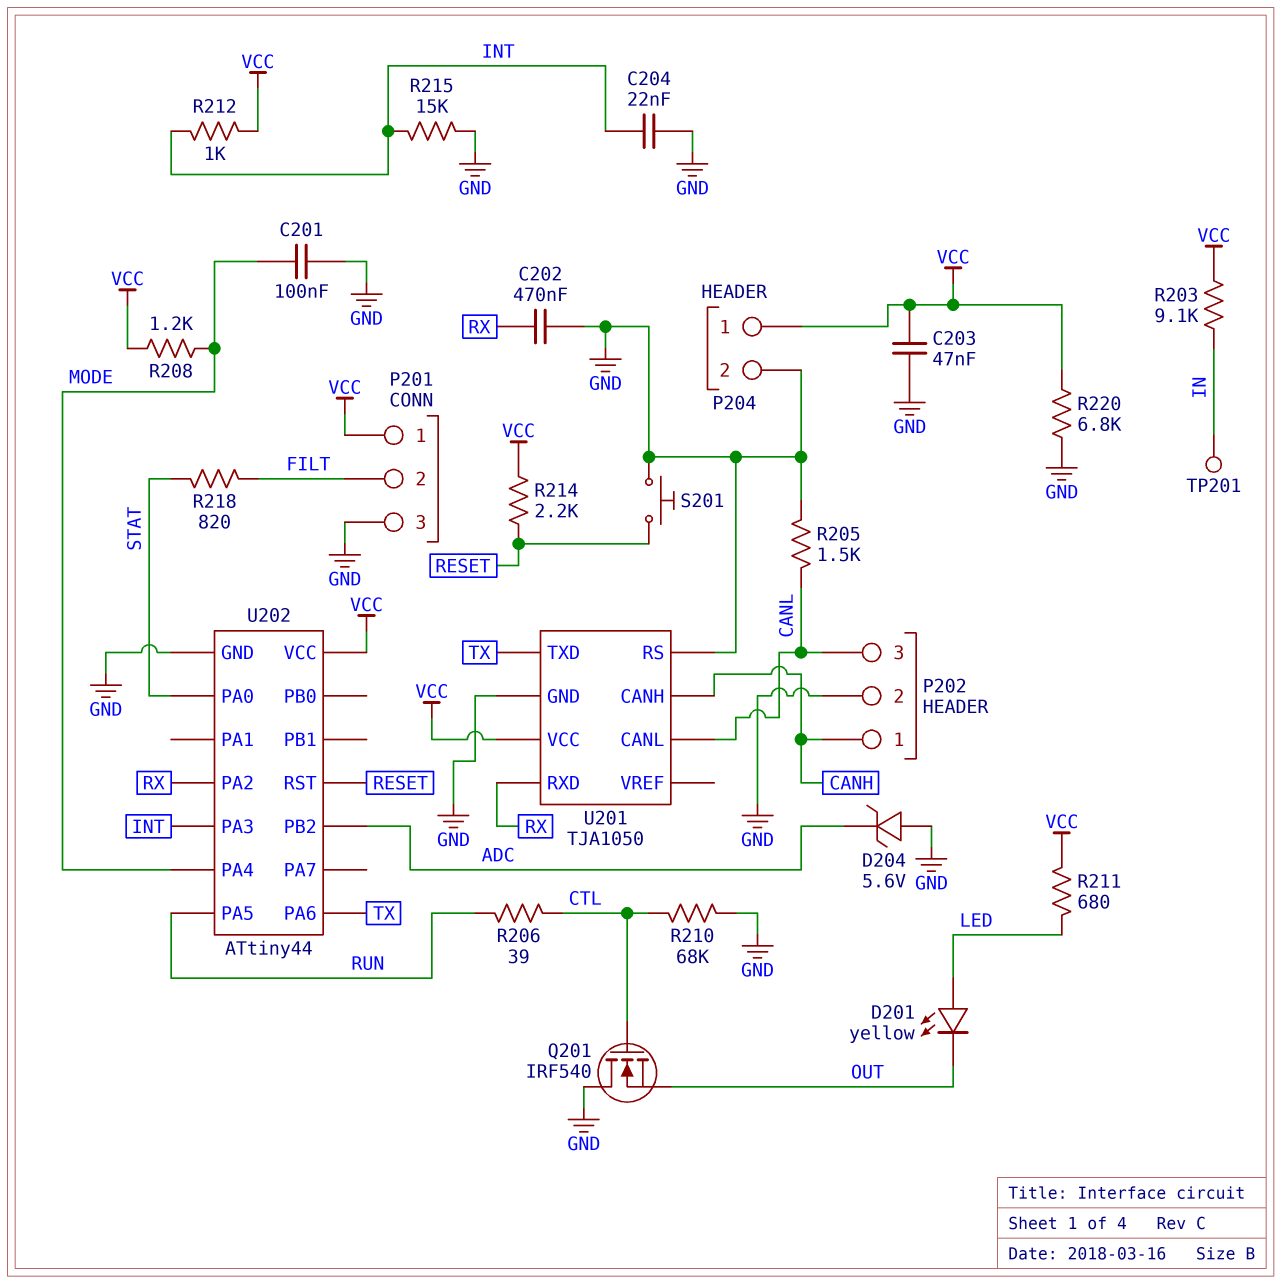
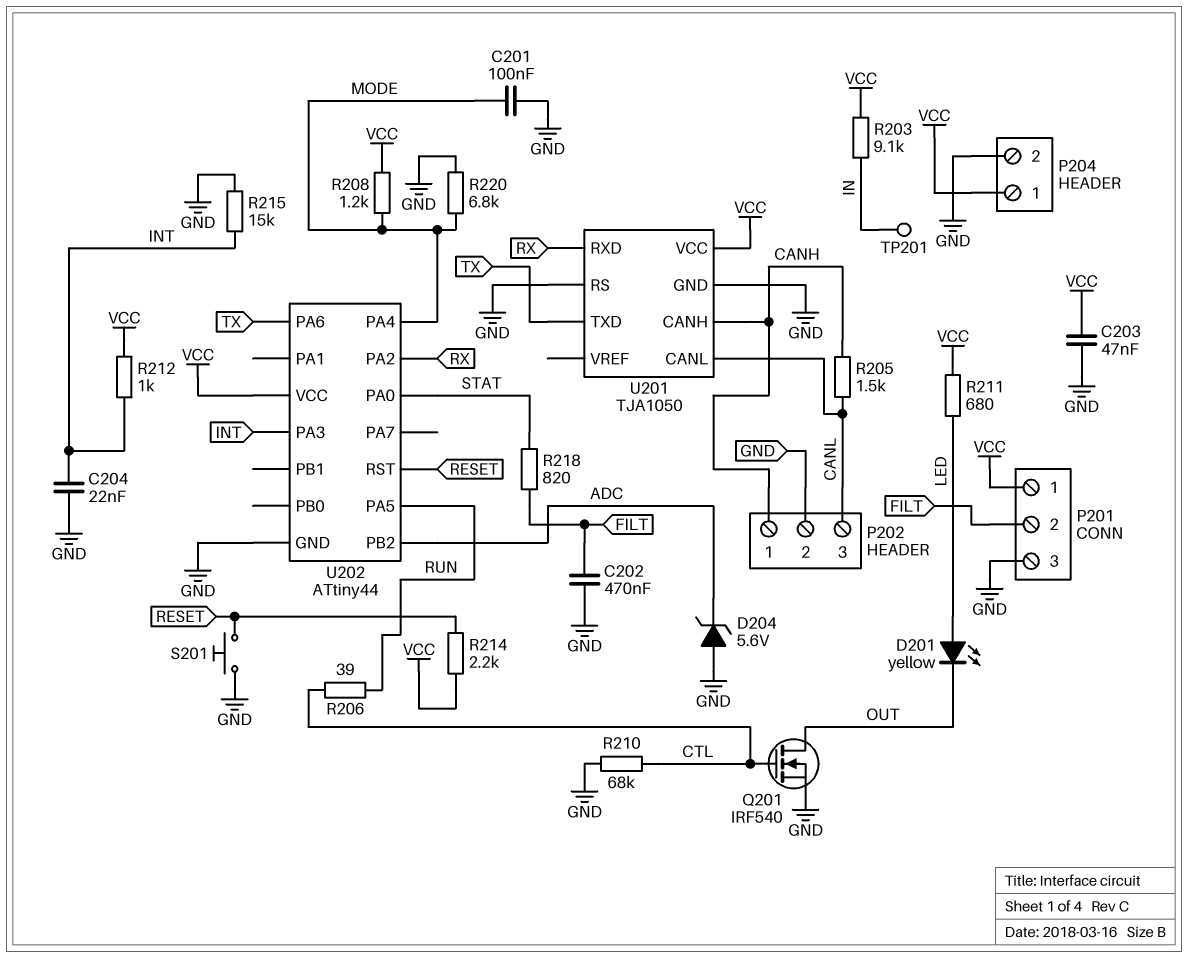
C202: 470nF (GND, RX) -> 470nF (FILT, GND)
Q201: NMOS IRF540 (G CTL, D GND, S OUT) -> NMOS IRF540 (G CTL, D OUT, S GND)
R205: 1.5k (CANL, GND) -> 1.5k (CANH, CANL)
R220: 6.8k (GND, VCC) -> 6.8k (GND, MODE)

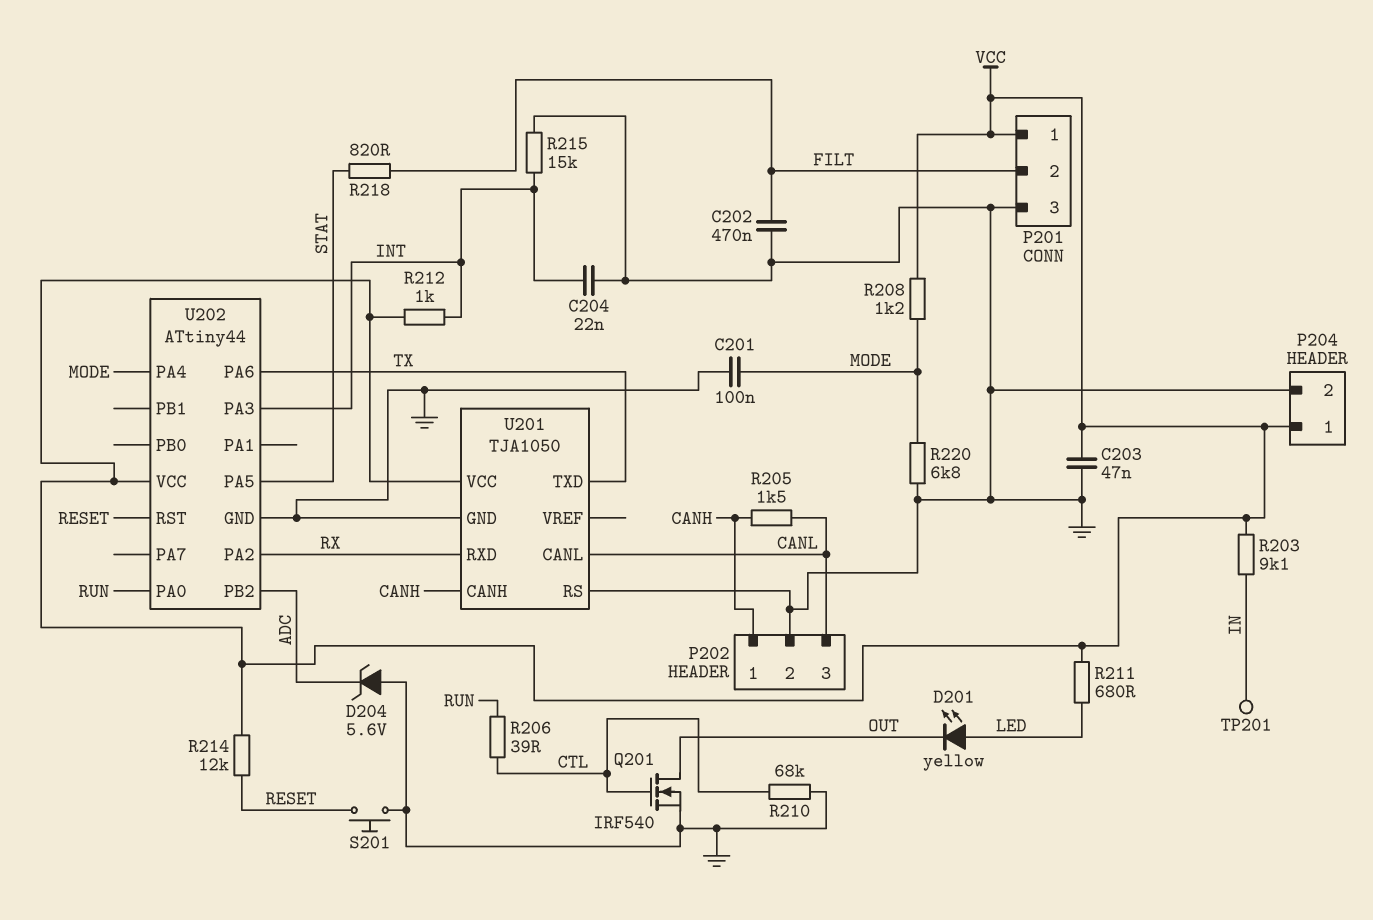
R214: 2.2k (RESET, VCC) -> 12k (RESET, VCC)
U202 pin PA0: STAT -> RUN
U202 pin PA5: RUN -> STAT

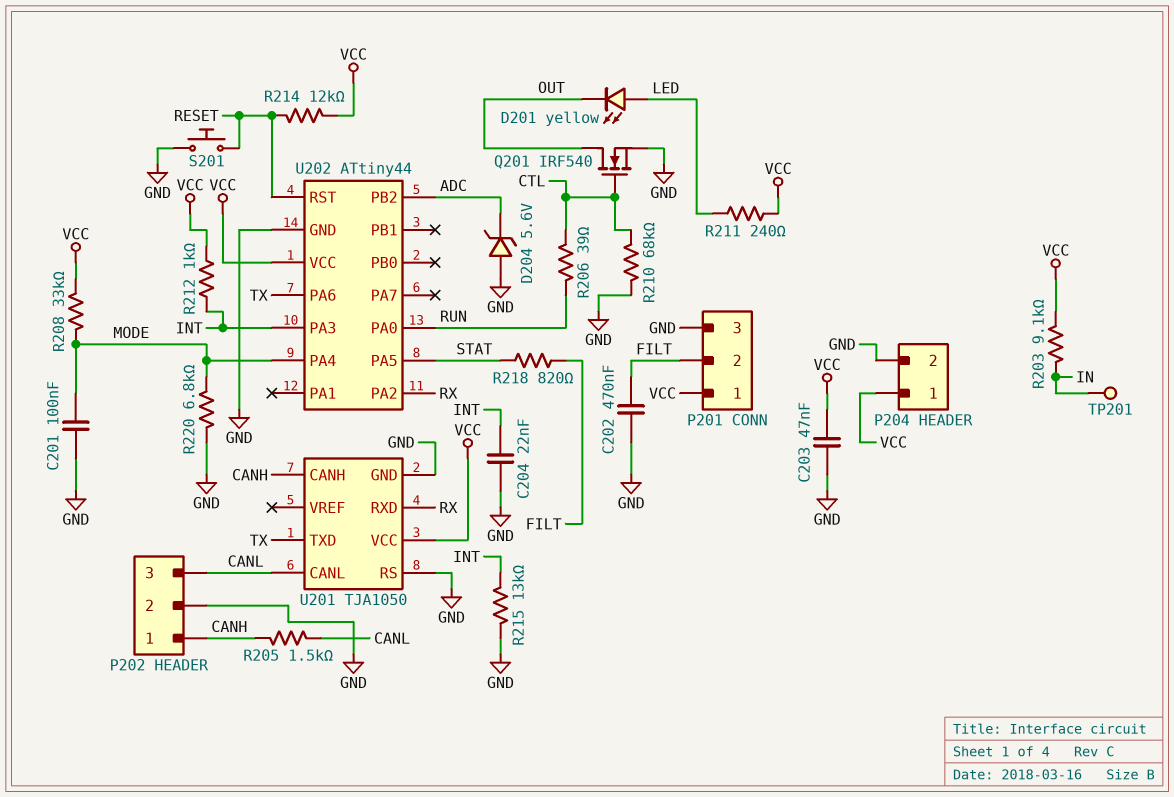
R208: 1.2k (MODE, VCC) -> 33k (MODE, VCC)
R211: 680 (LED, VCC) -> 240 (LED, VCC)
R215: 15k (GND, INT) -> 13k (GND, INT)

